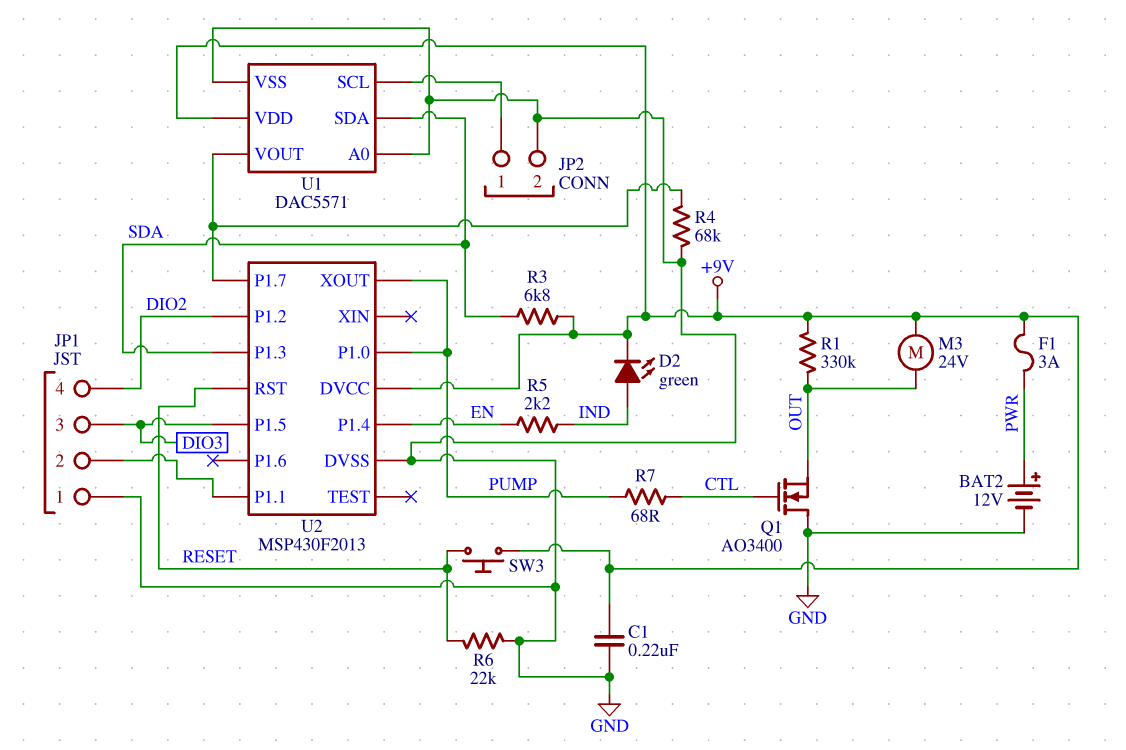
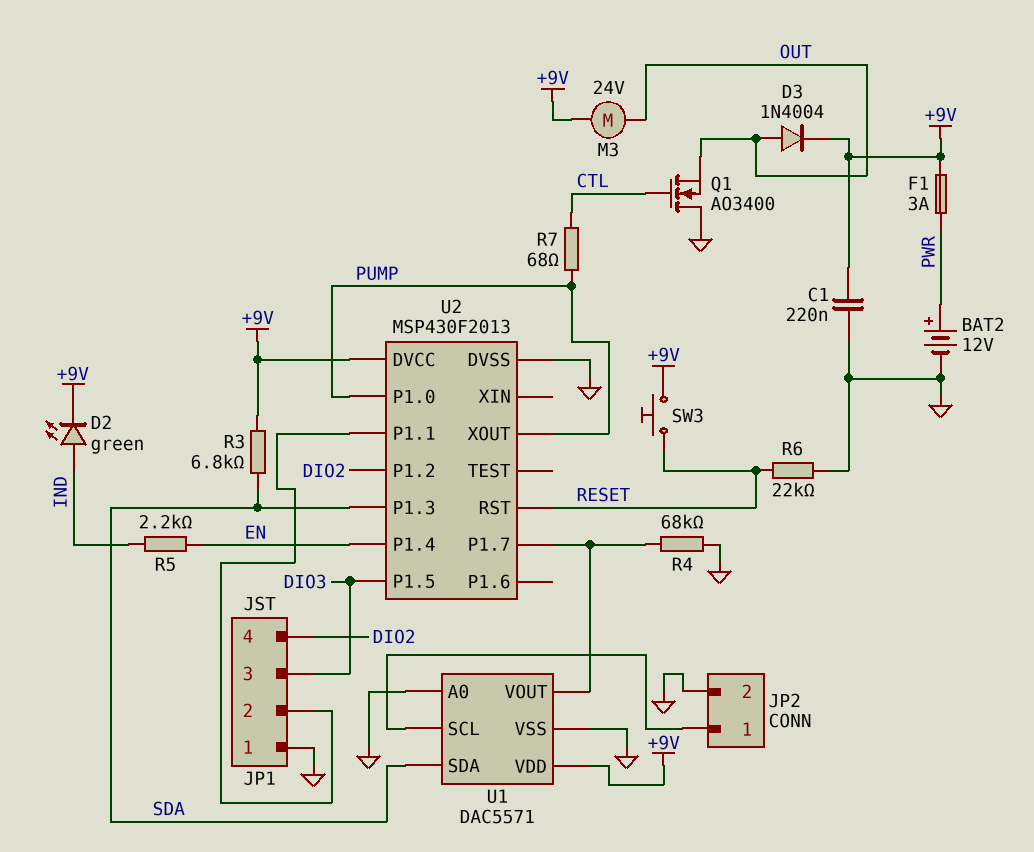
D3: none -> diode 1N4004 (A OUT, K +9V)
R1: 330k (+9V, OUT) -> none

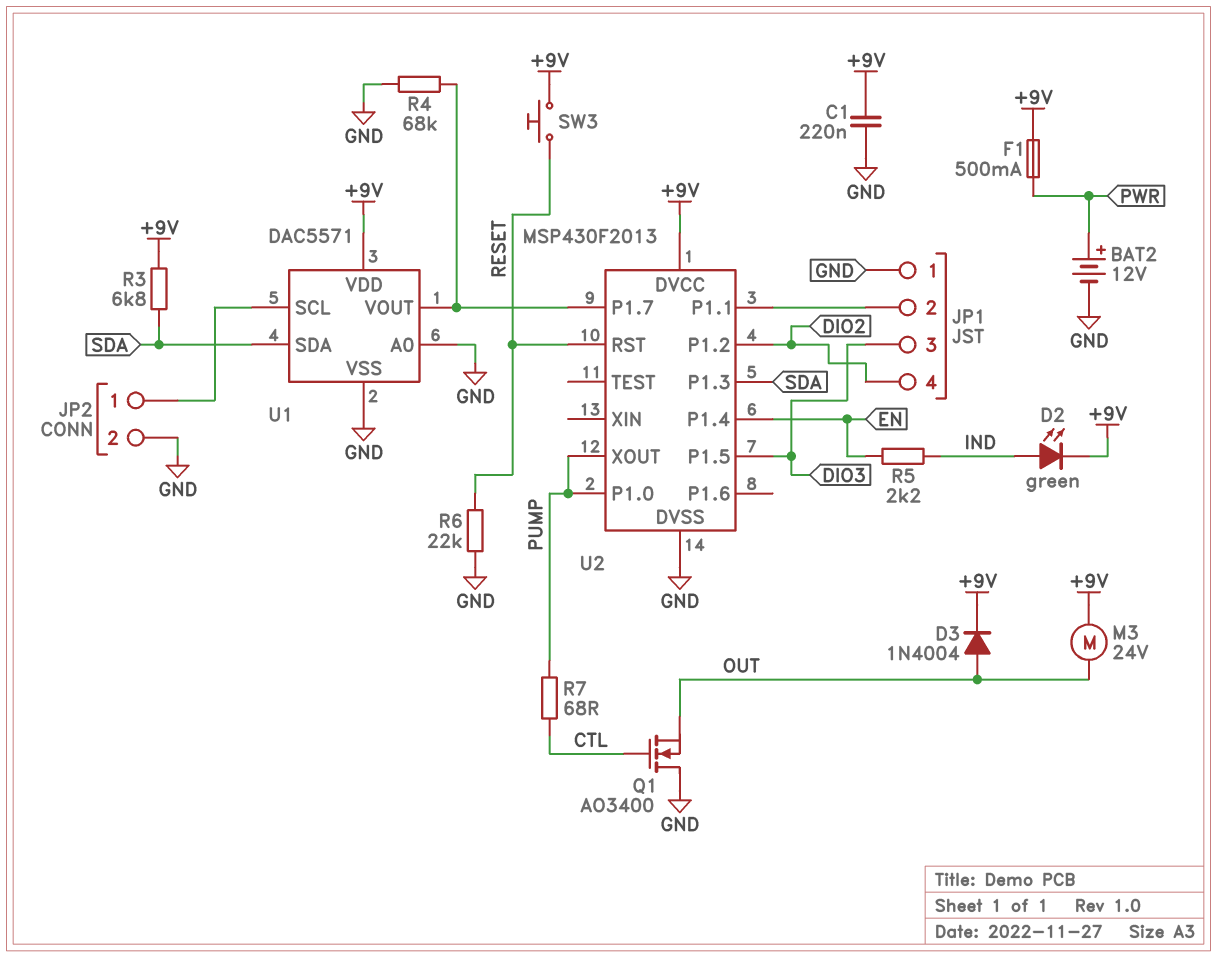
F1: 3A (+9V, PWR) -> 500mA (+9V, PWR)

